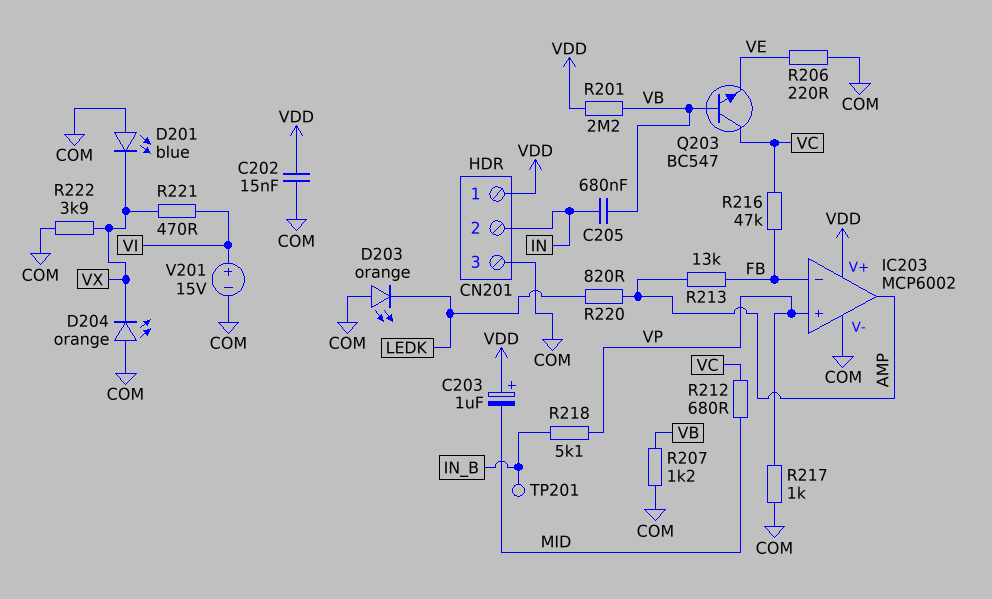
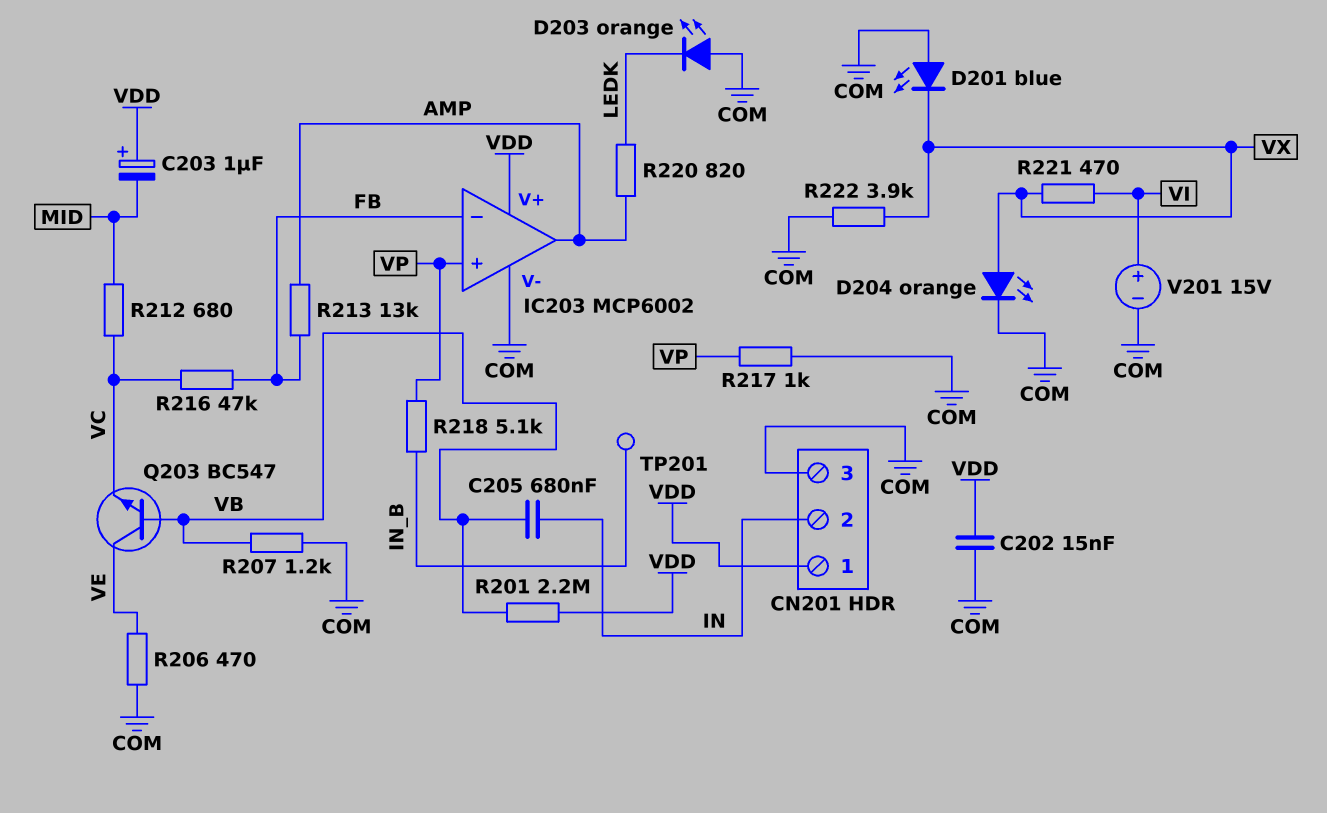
D204: LED orange (A COM, K VX) -> LED orange (A VX, K COM)
Q203: NPN BC547 (B VB, C VC, E VE) -> NPN BC547 (B VB, C VE, E VC)
R206: 220 (COM, VE) -> 470 (COM, VE)

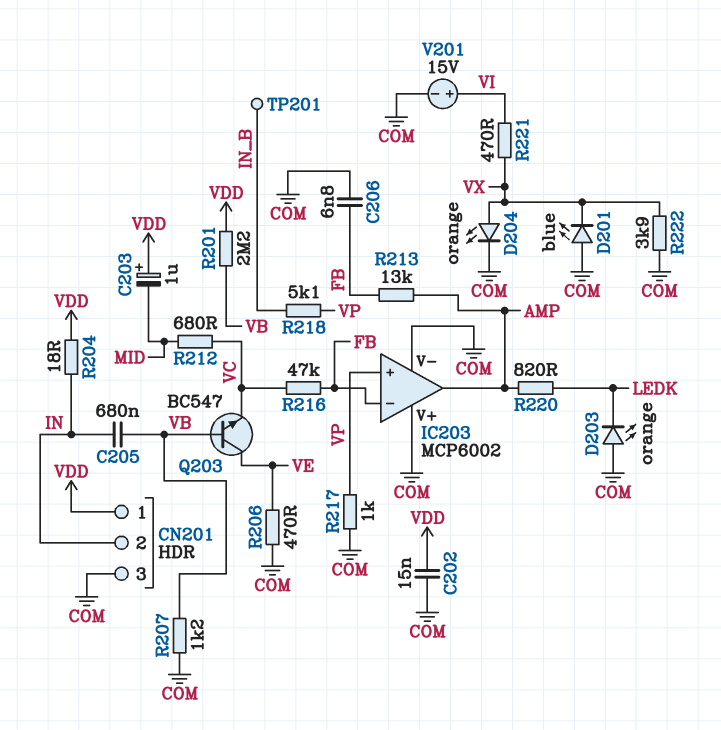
C206: none -> 6.8nF (COM, FB)
IC203 pin V+: VDD -> COM
R204: none -> 18 (IN, VDD)

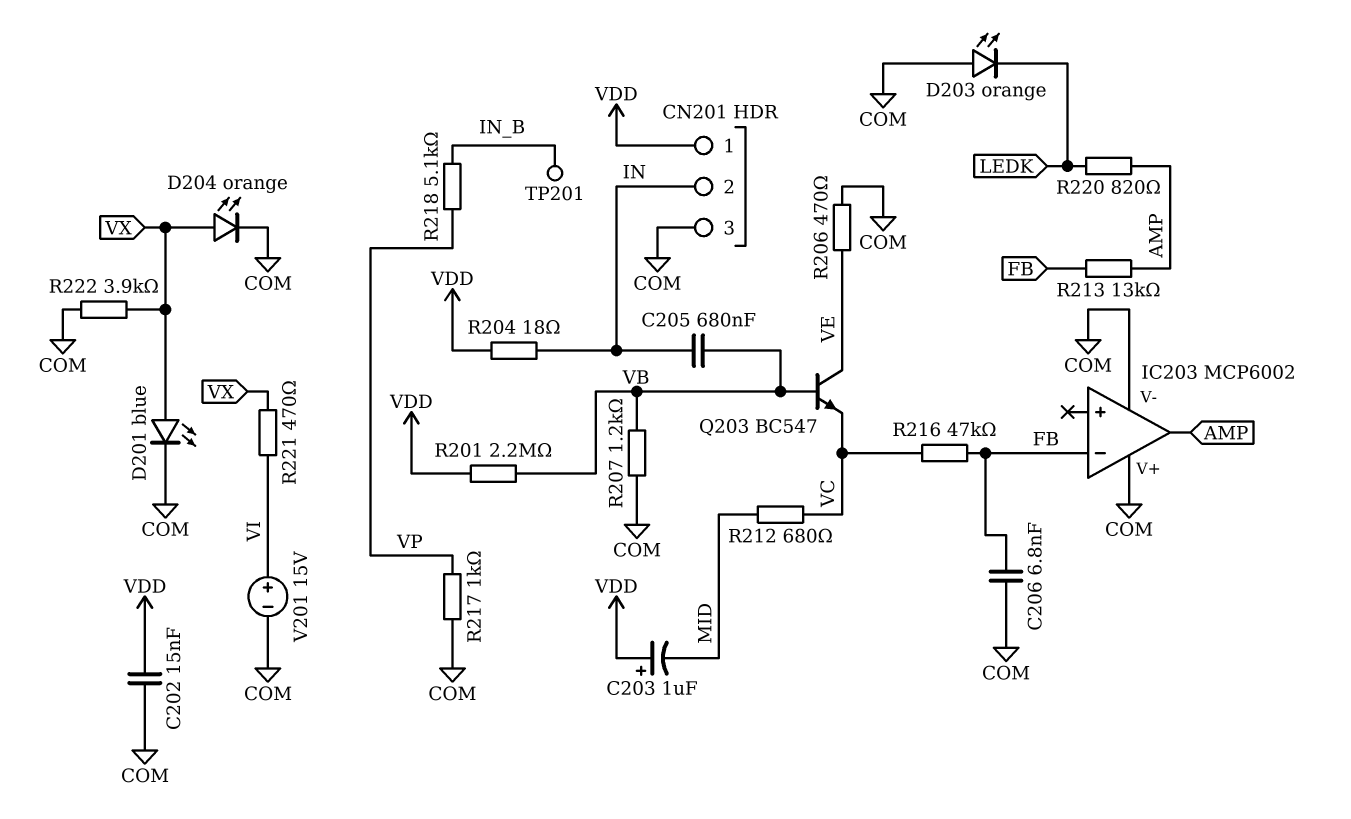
D201: LED blue (A COM, K VX) -> LED blue (A VX, K COM)
IC203 pin in+: VP -> none

